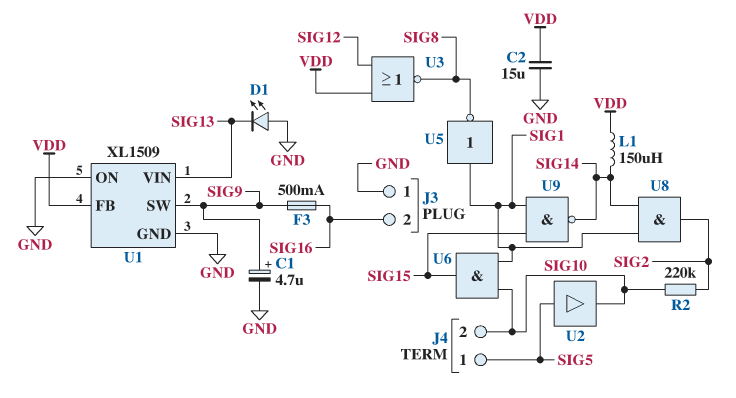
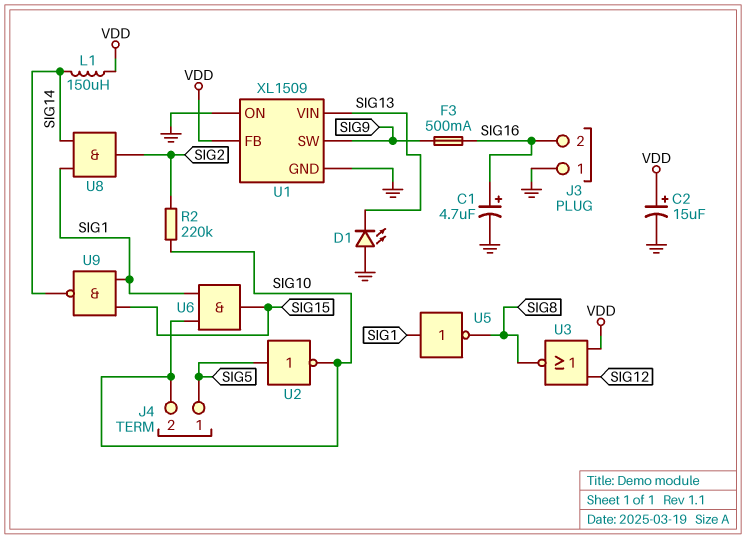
C1: 4.7uF (plus SIG9, minus GND) -> 4.7uF (plus SIG16, minus GND)
C2: 15uF (GND, VDD) -> 15uF (plus VDD, minus GND)
U2: buffer (in SIG5, out SIG10) -> NOT (in SIG5, out SIG10)

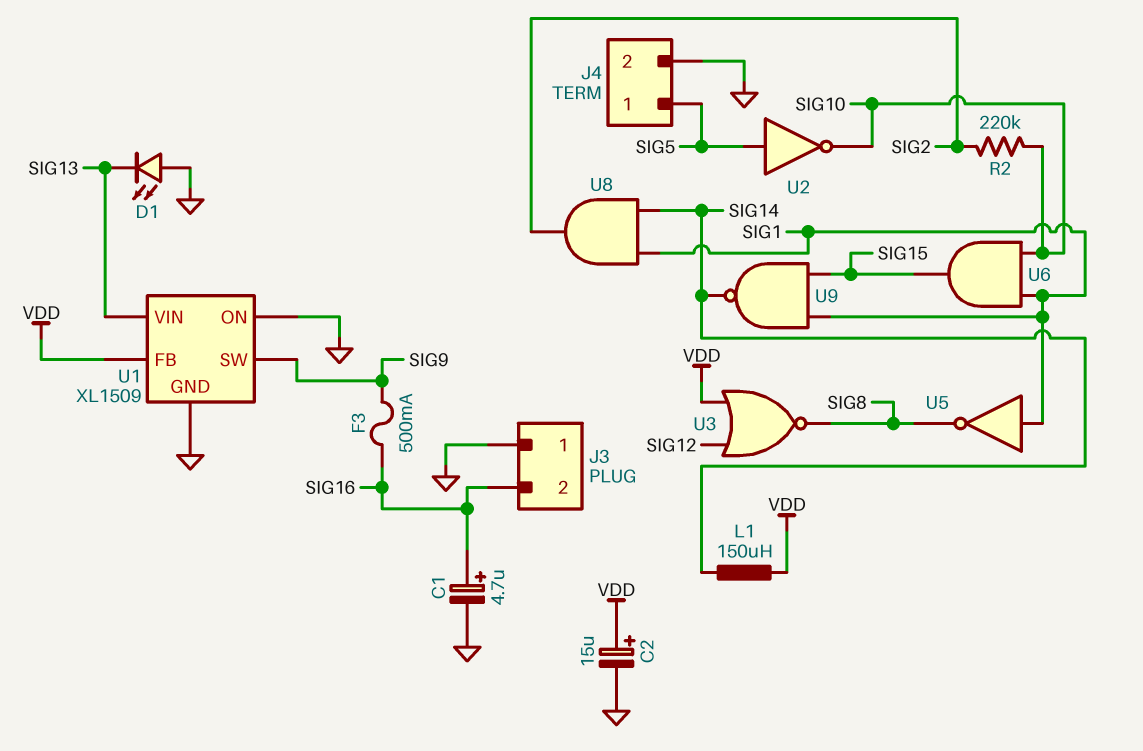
J4 pin 2: SIG10 -> GND

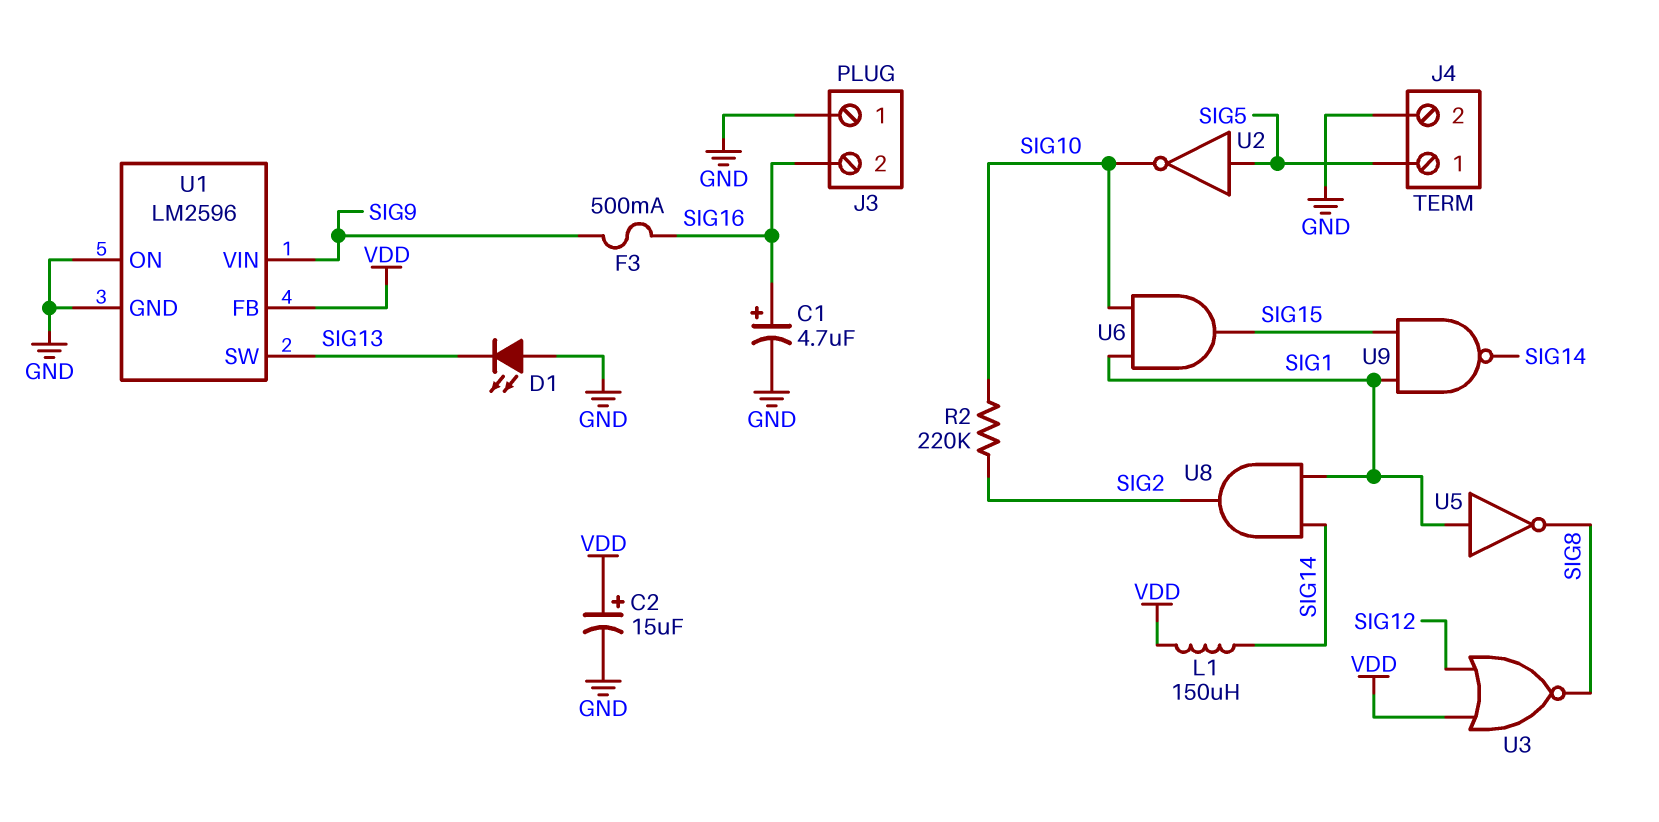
U1: XL1509 -> LM2596
U1 pin SW: SIG9 -> SIG13
U1 pin VIN: SIG13 -> SIG9

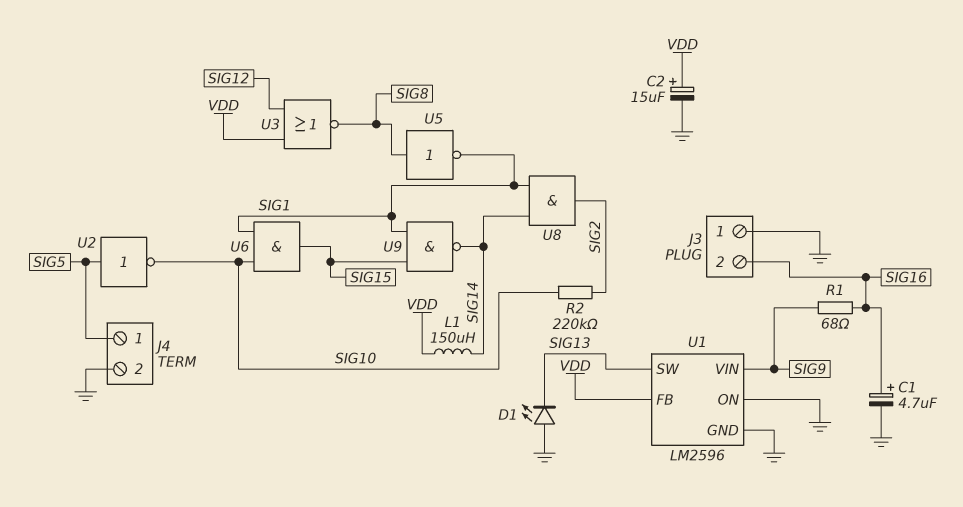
F3: 500mA (SIG9, SIG16) -> none
R1: none -> 68 (SIG9, SIG16)
U5: NOT (in SIG1, out SIG8) -> NOT (in SIG8, out SIG1)

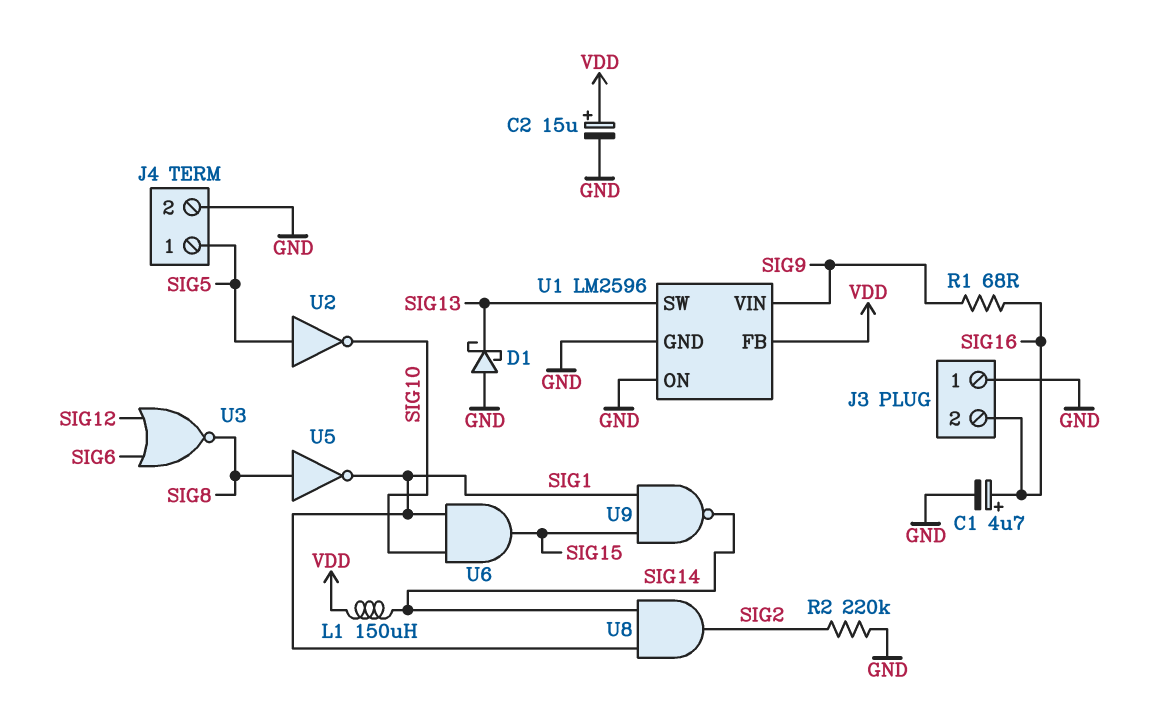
D1: LED (A GND, K SIG13) -> schottky (A GND, K SIG13)
R2: 220k (SIG2, SIG10) -> 220k (GND, SIG2)
U3: NOR (in SIG12, in VDD, out SIG8) -> NOR (in SIG6, in SIG12, out SIG8)

